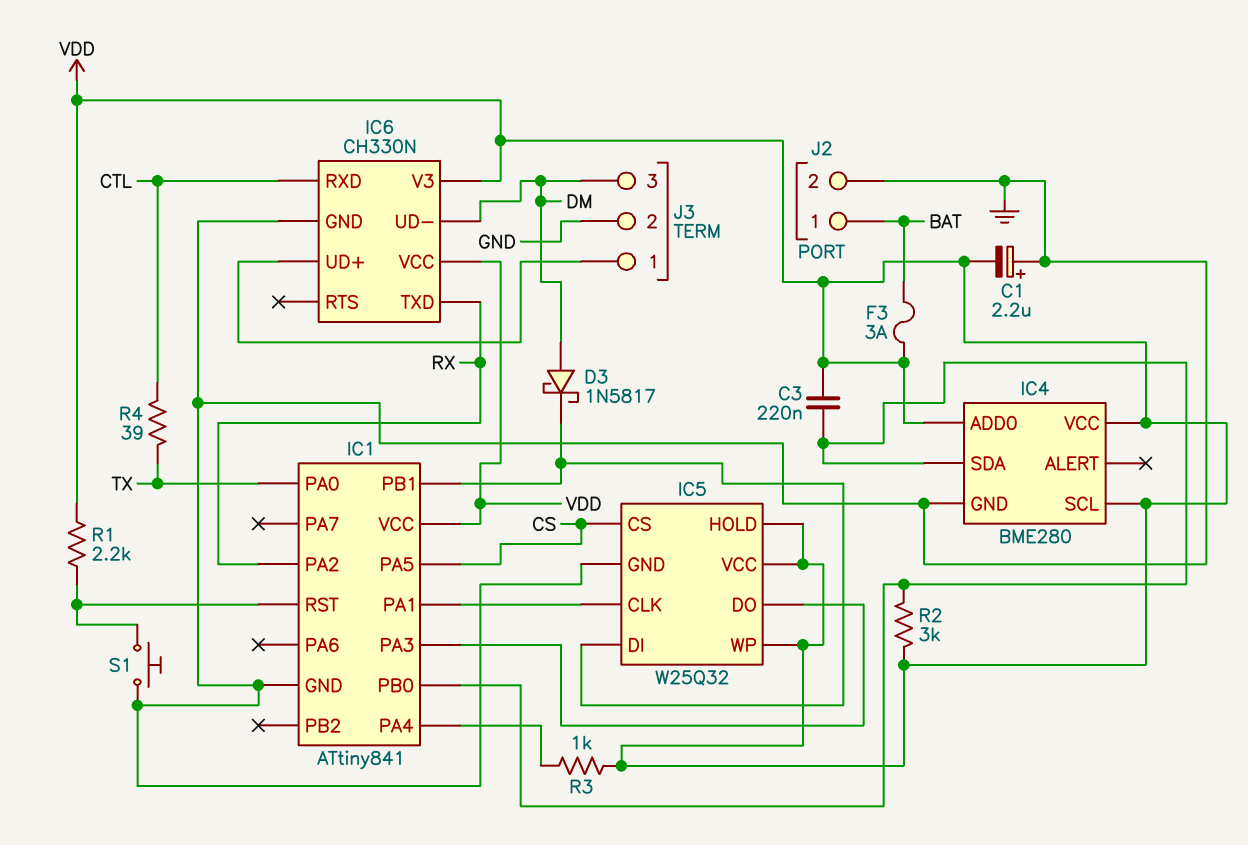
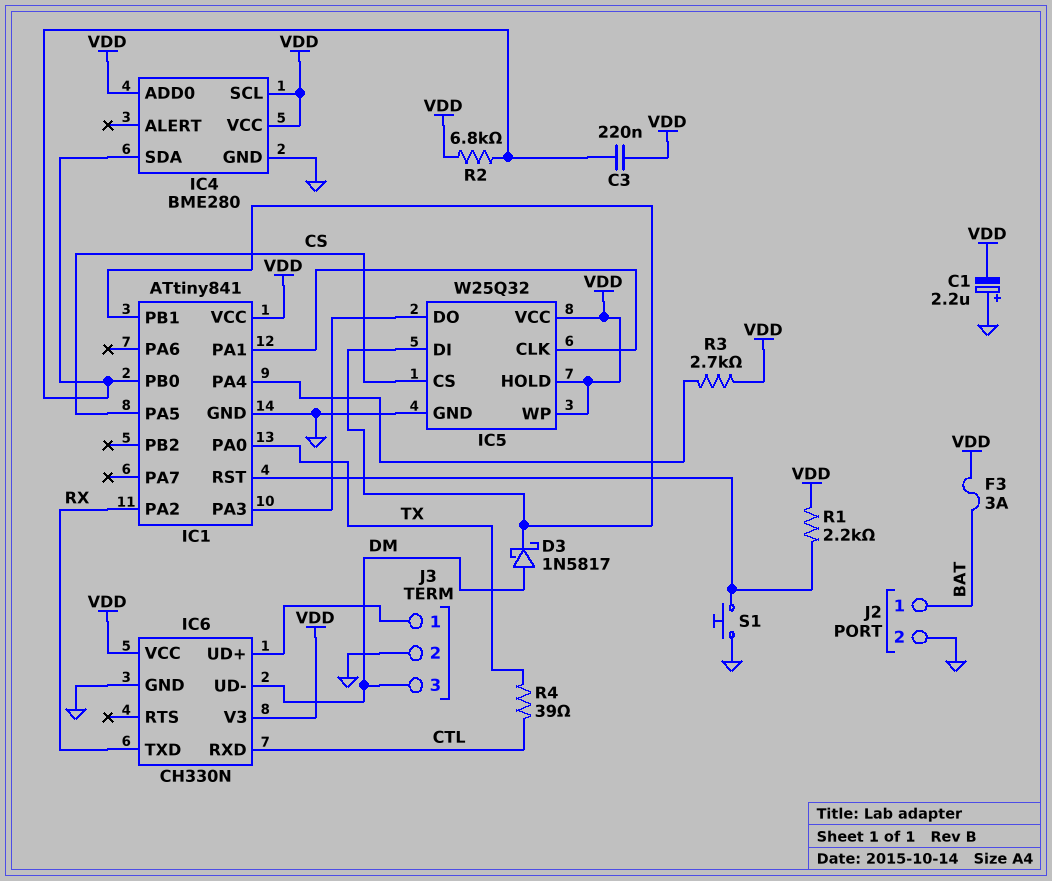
R2: 3k (IC1/PB0, VDD) -> 6.8k (IC1/PB0, VDD)
R3: 1k (IC1/PA4, VDD) -> 2.7k (IC1/PA4, VDD)

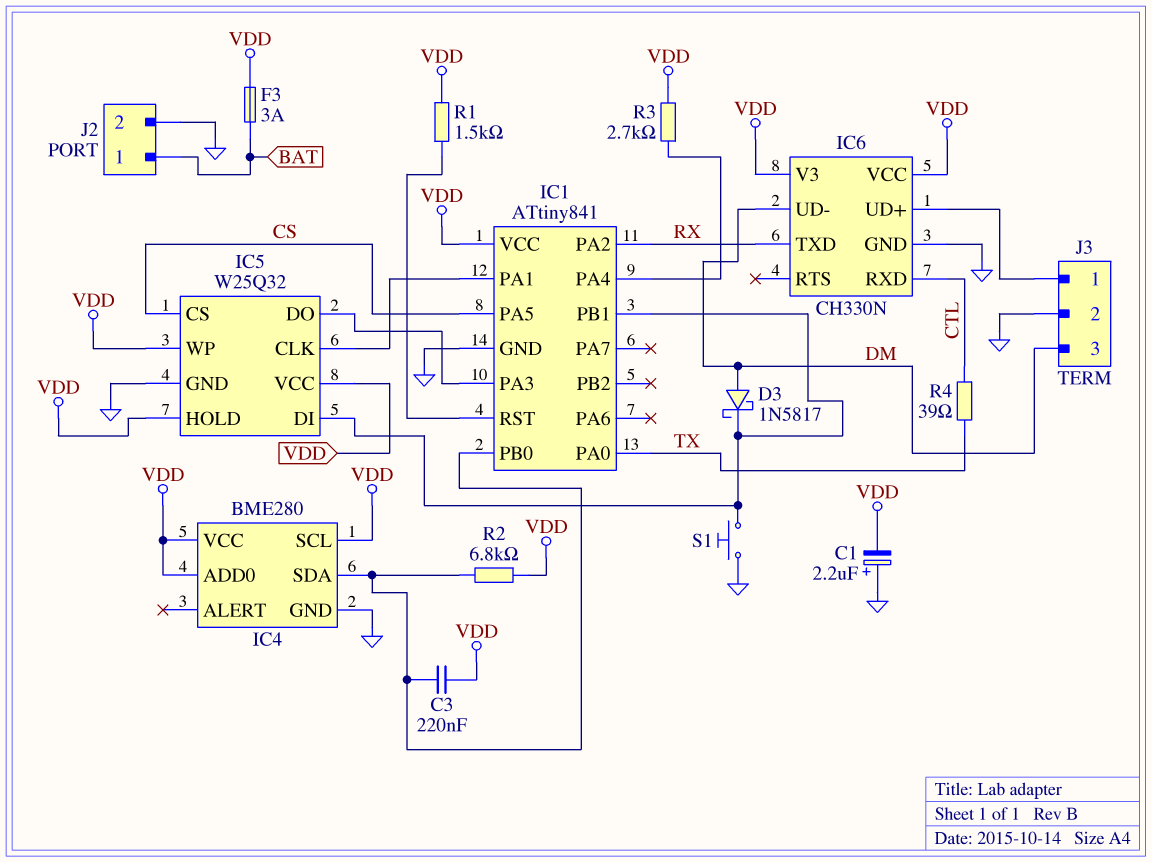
R1: 2.2k (IC1/RST, VDD) -> 1.5k (IC1/RST, VDD)
S1: button (GND, IC1/RST) -> button (GND, IC1/PB1)

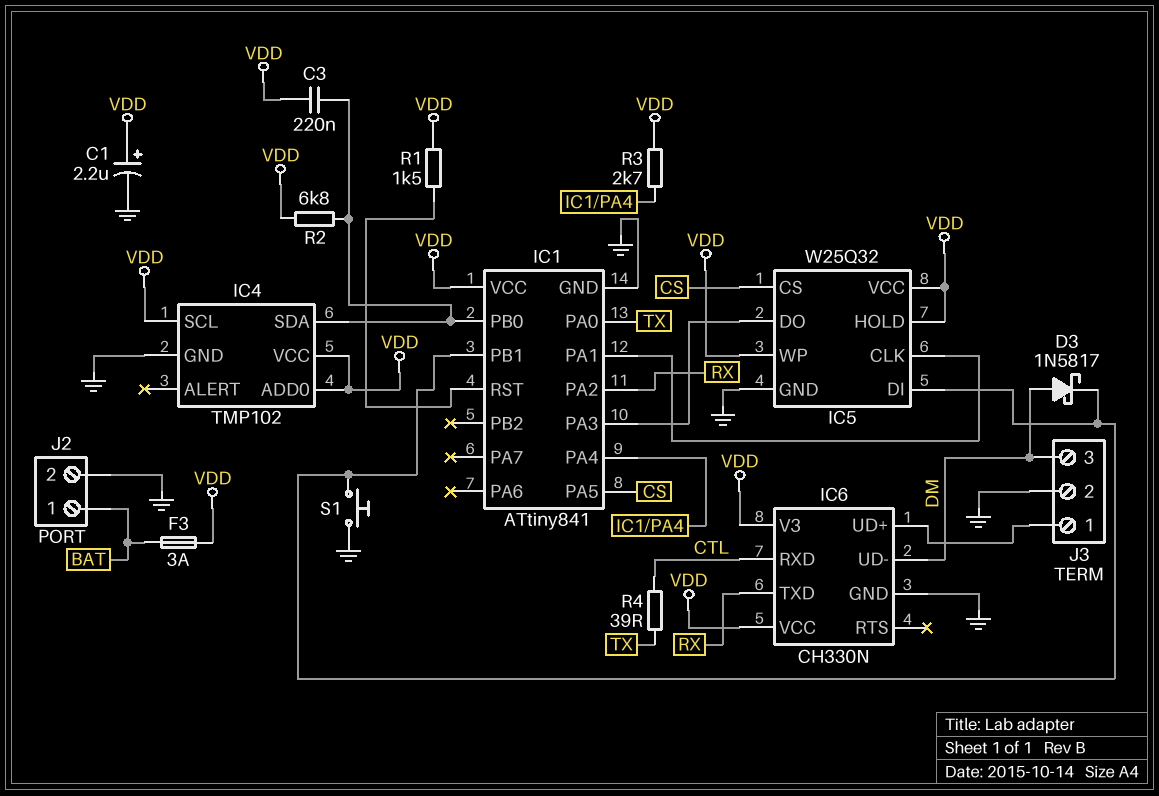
C1: 2.2uF (plus GND, minus VDD) -> 2.2uF (plus VDD, minus GND)
IC4: BME280 -> TMP102

